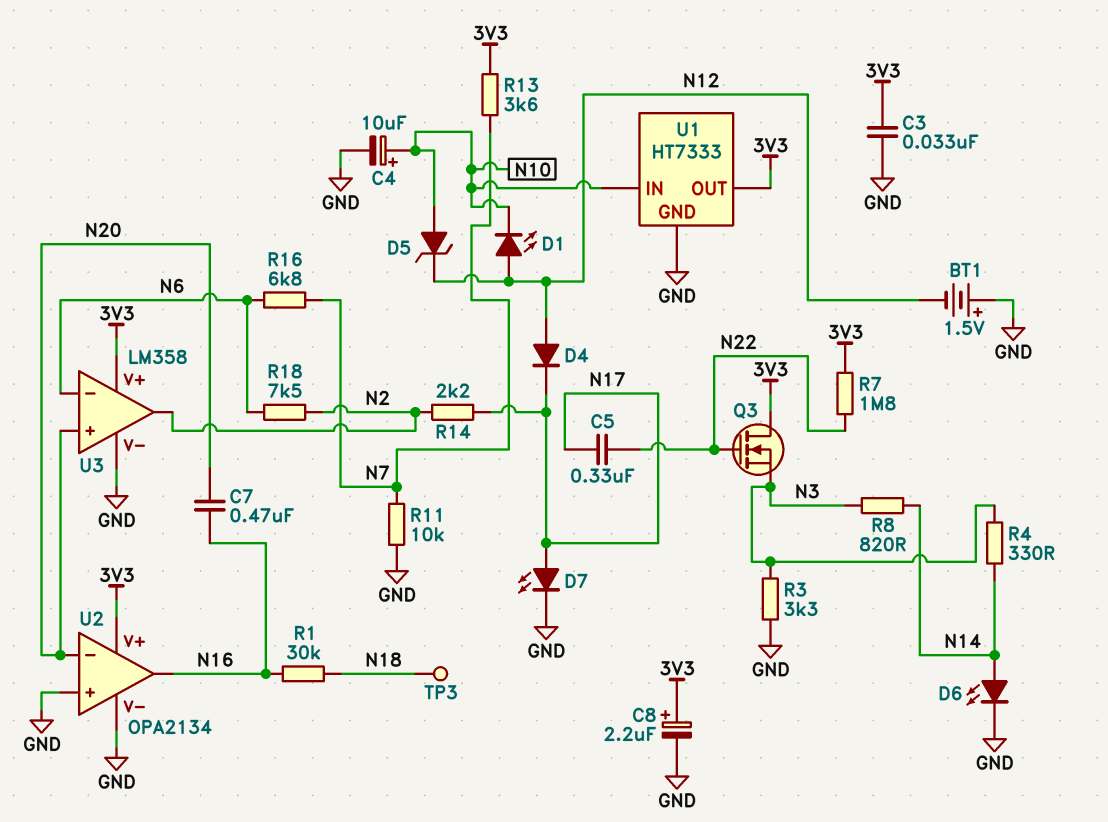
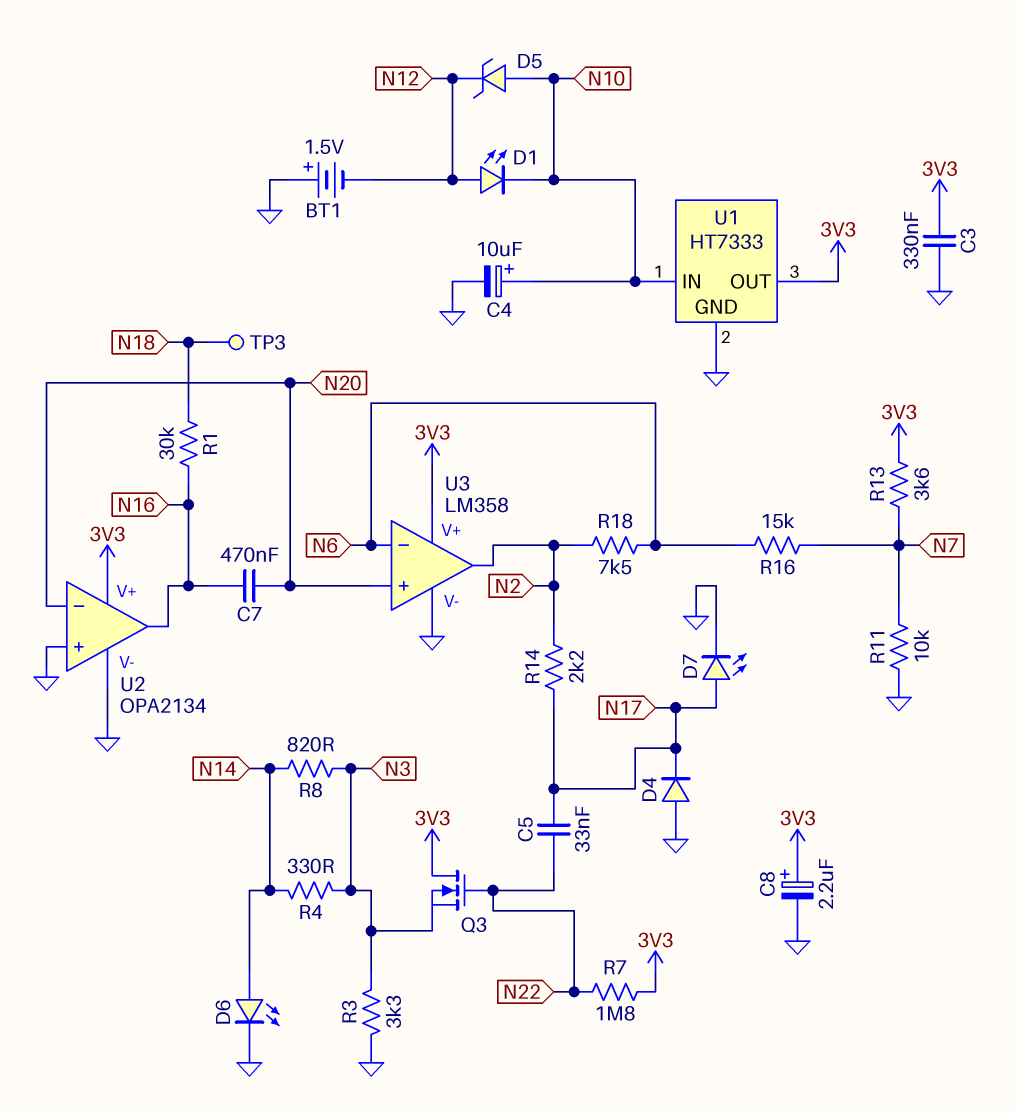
C3: 33nF (3V3, GND) -> 330nF (3V3, GND)
C5: 330nF (N17, N22) -> 33nF (N17, N22)
D4: diode (A N12, K N17) -> diode (A GND, K N17)
R16: 6.8k (N6, N7) -> 15k (N6, N7)

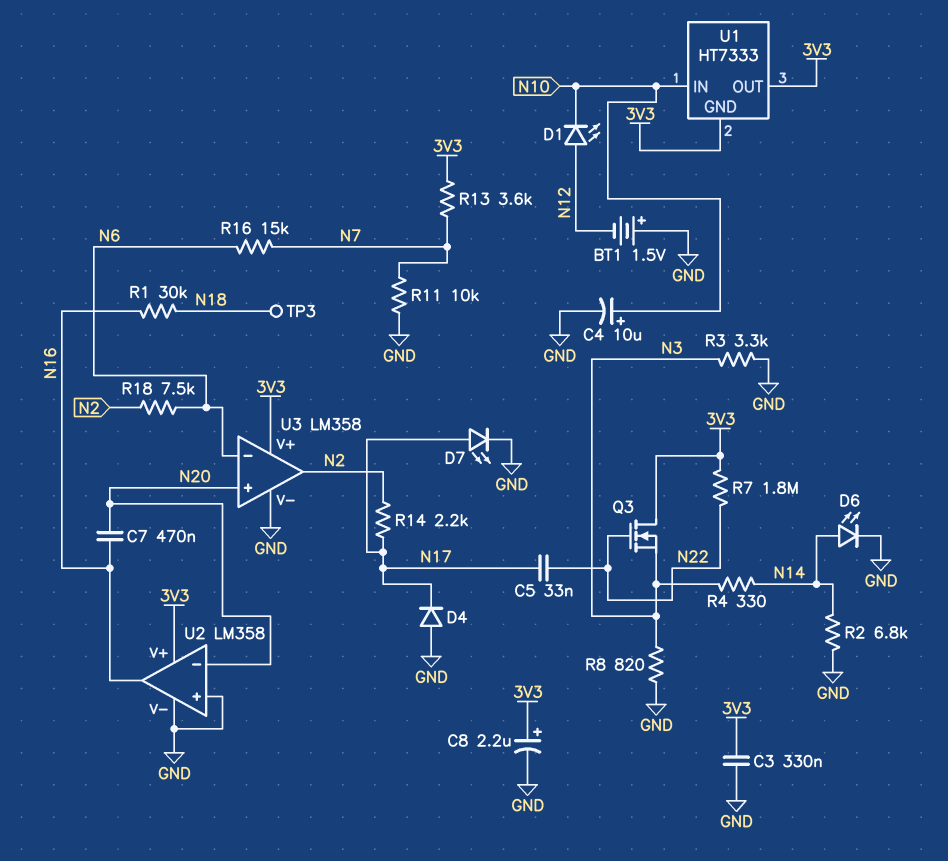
D5: zener (A N10, K N12) -> none
R2: none -> 6.8k (GND, N14)
R8: 820 (N3, N14) -> 820 (GND, N3)
U1 pin GND: GND -> 3V3
U2: OPA2134 -> LM358

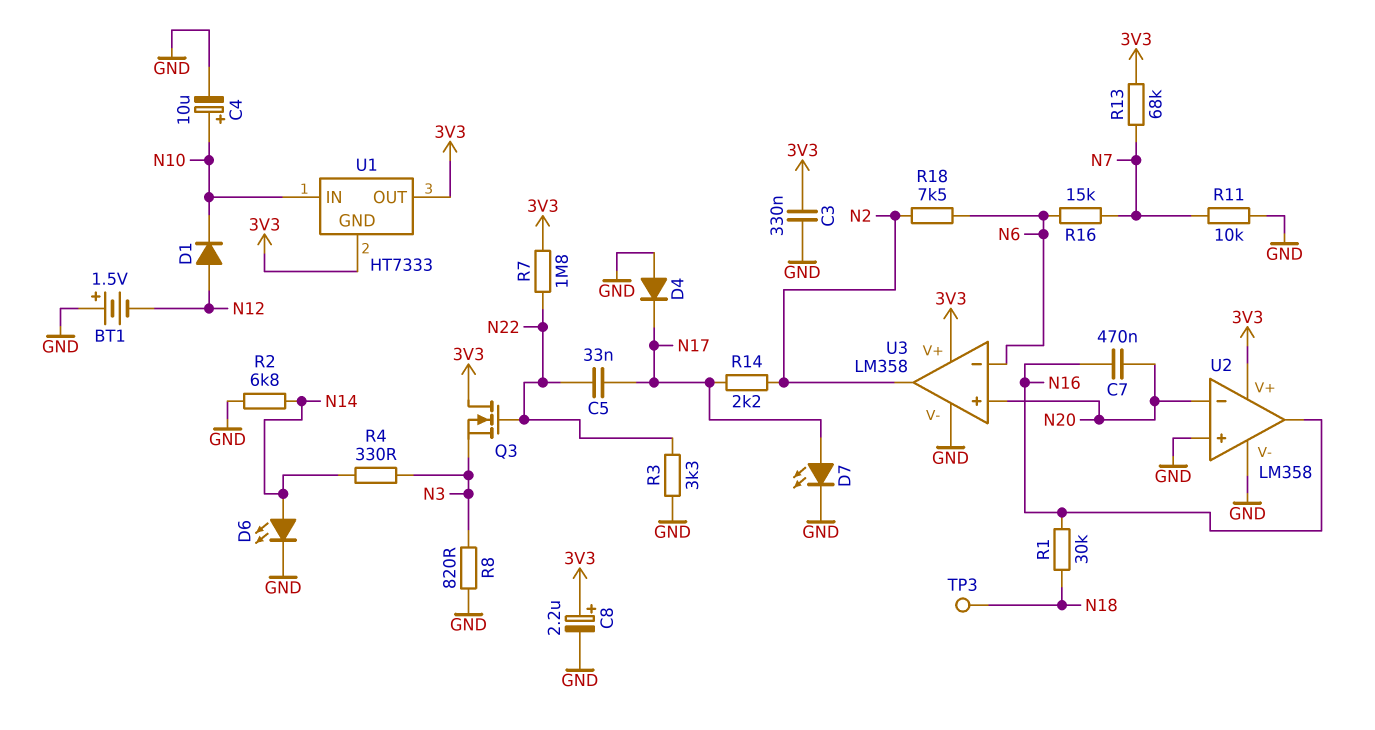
D1: LED (A N12, K N10) -> diode (A N12, K N10)
R3: 3.3k (GND, N3) -> 3.3k (GND, N22)
R13: 3.6k (3V3, N7) -> 68k (3V3, N7)

